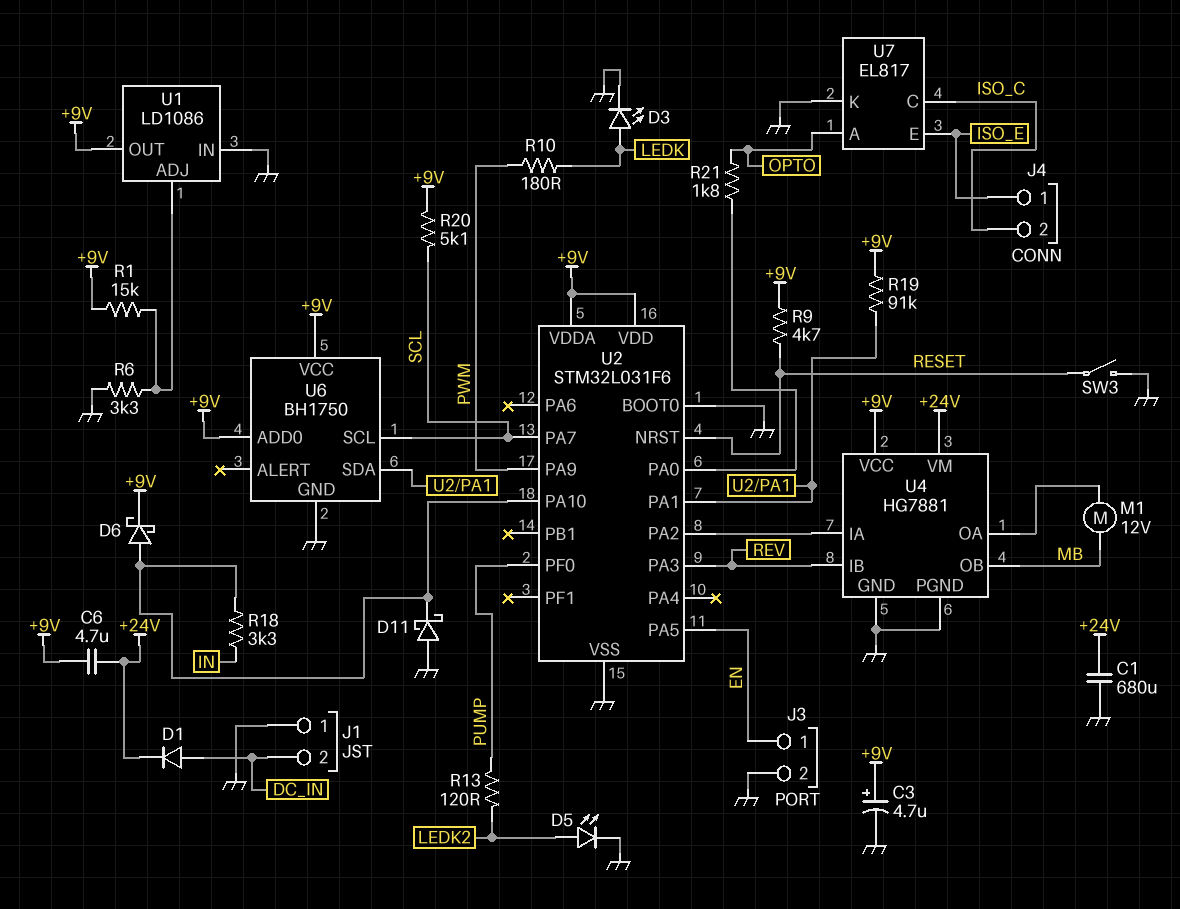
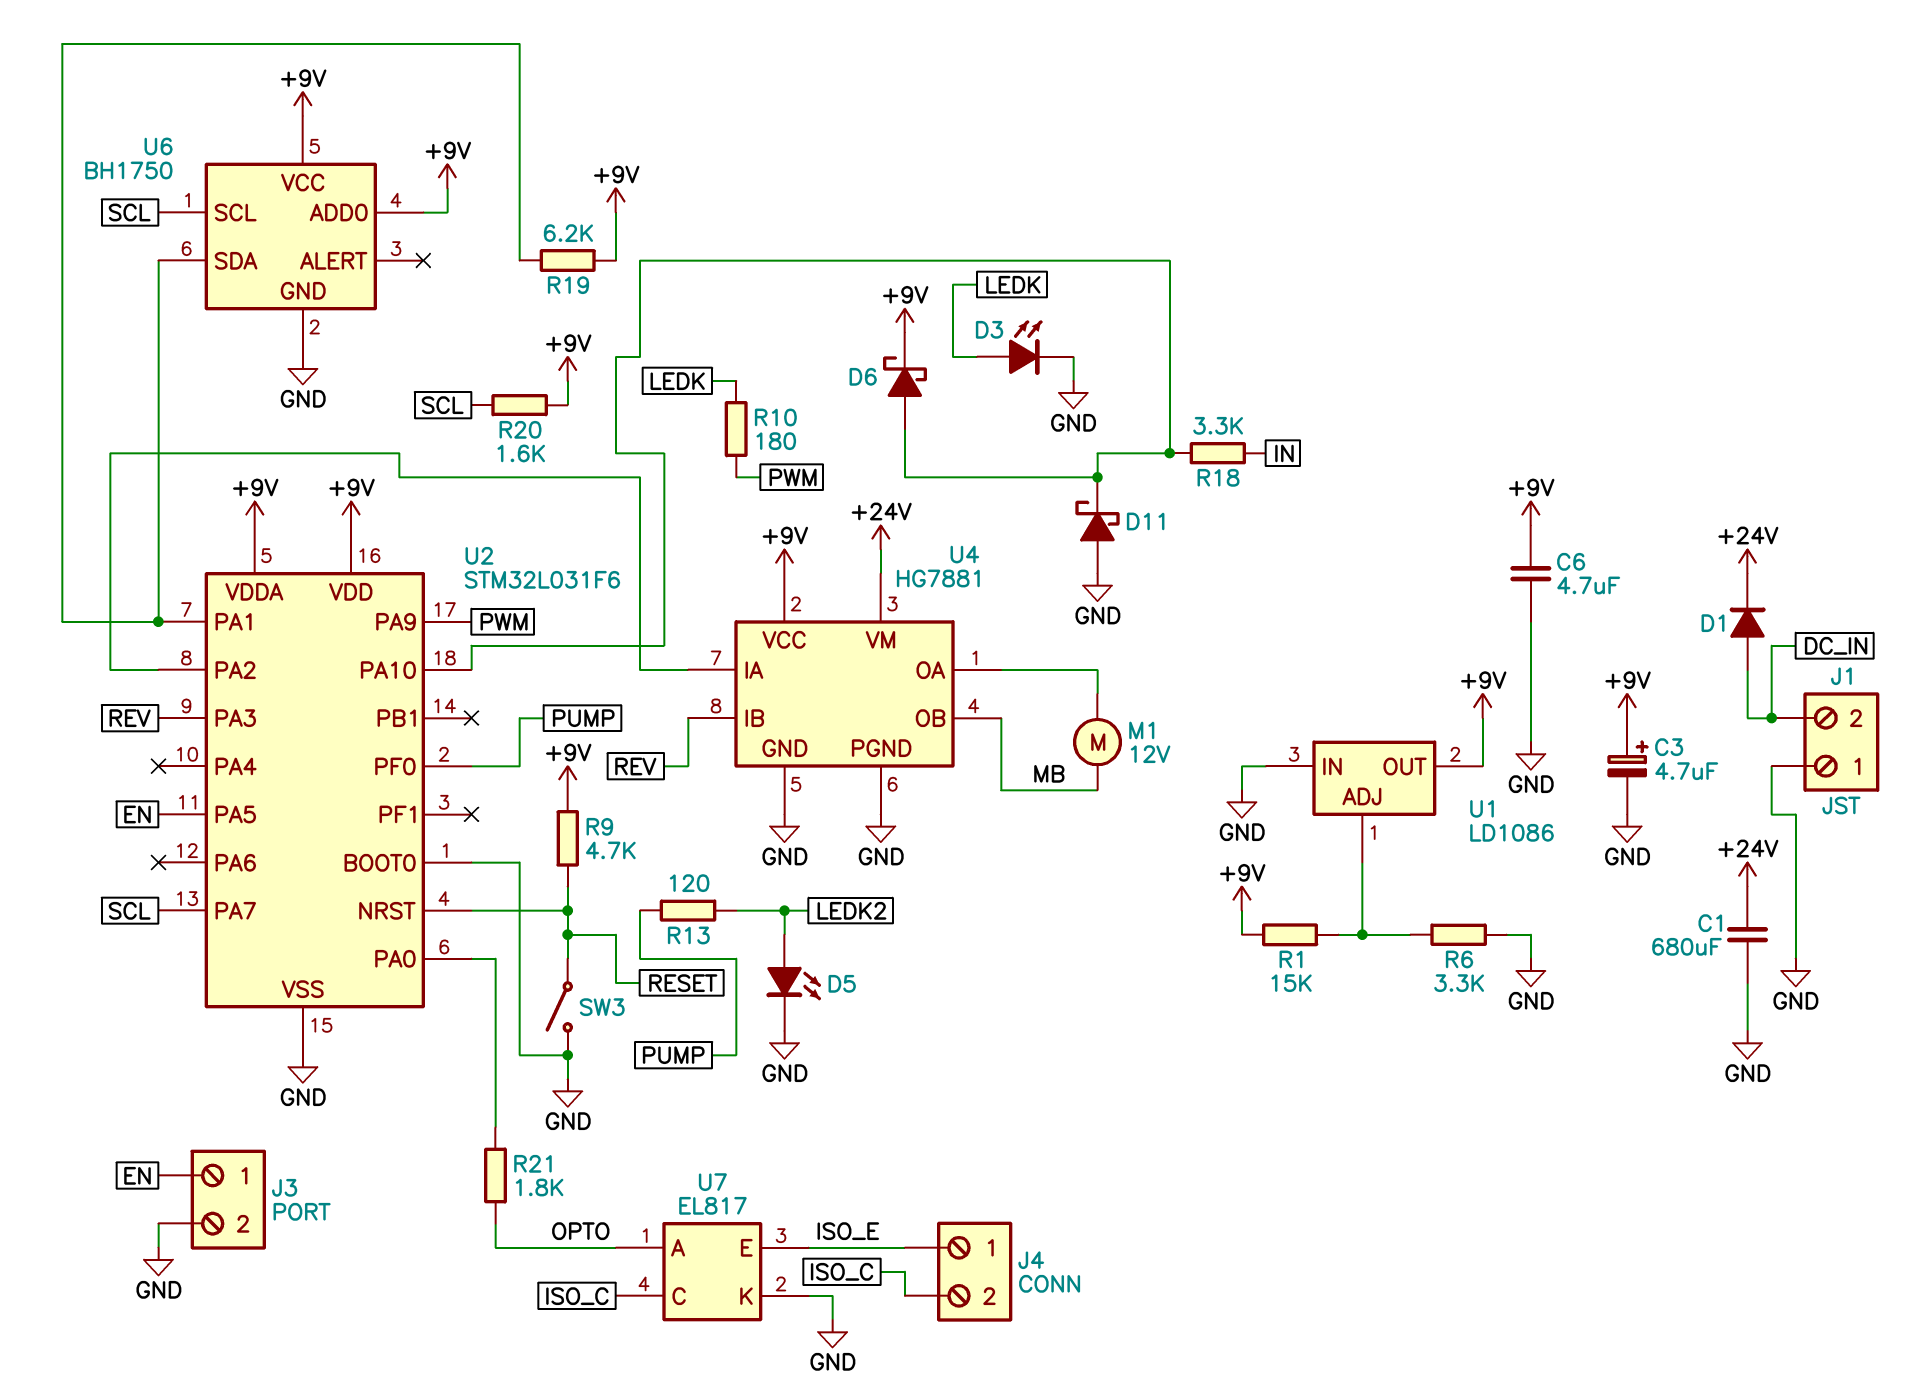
C6: 4.7uF (+9V, +24V) -> 4.7uF (+9V, GND)
R19: 91k (+9V, U2/PA1) -> 6.2k (+9V, U2/PA1)
R20: 5.1k (+9V, SCL) -> 1.6k (+9V, SCL)

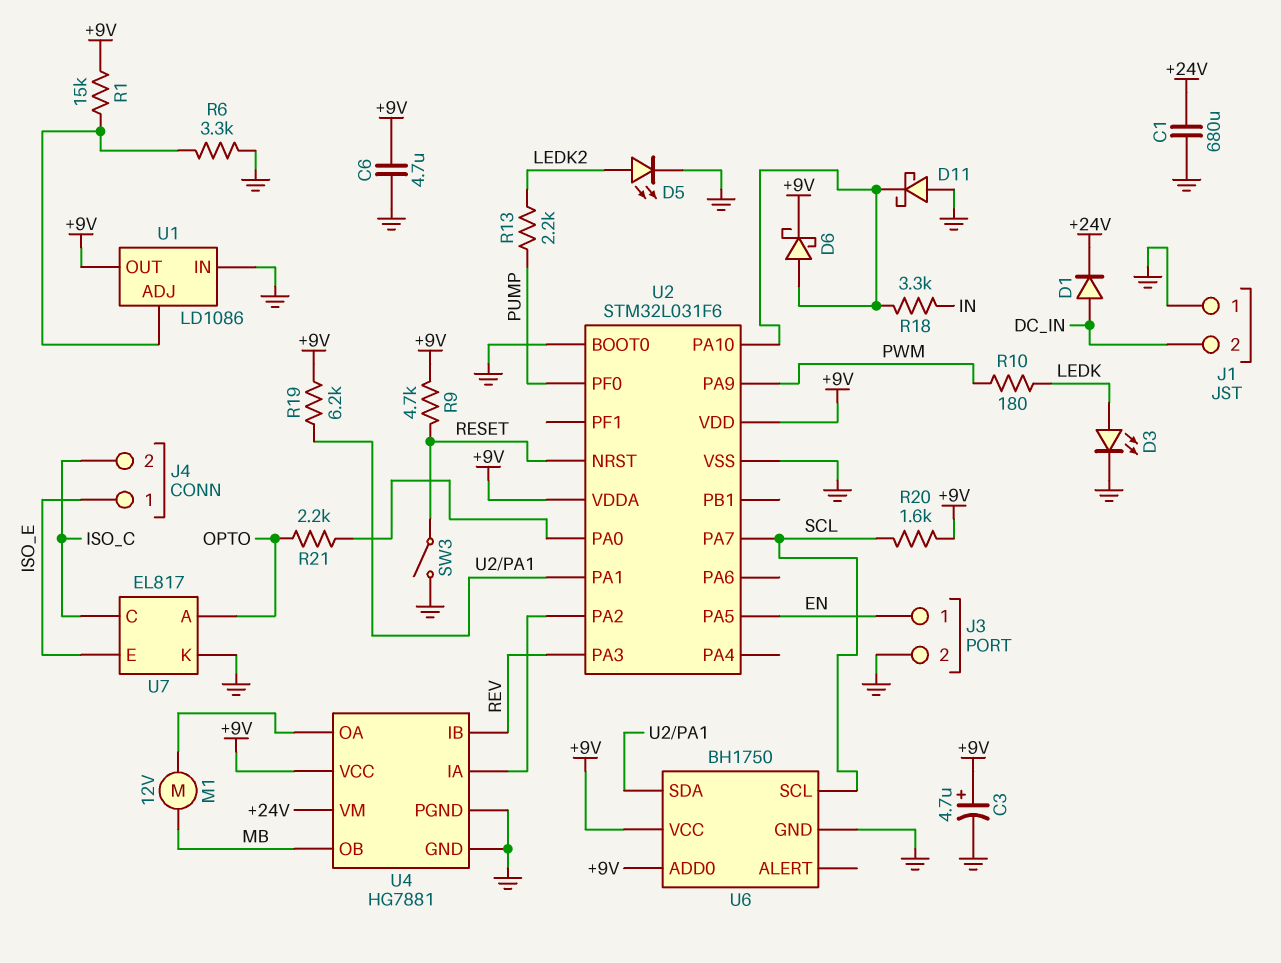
R13: 120 (LEDK2, PUMP) -> 2.2k (LEDK2, PUMP)
R21: 1.8k (OPTO, U2/PA0) -> 2.2k (OPTO, U2/PA0)

